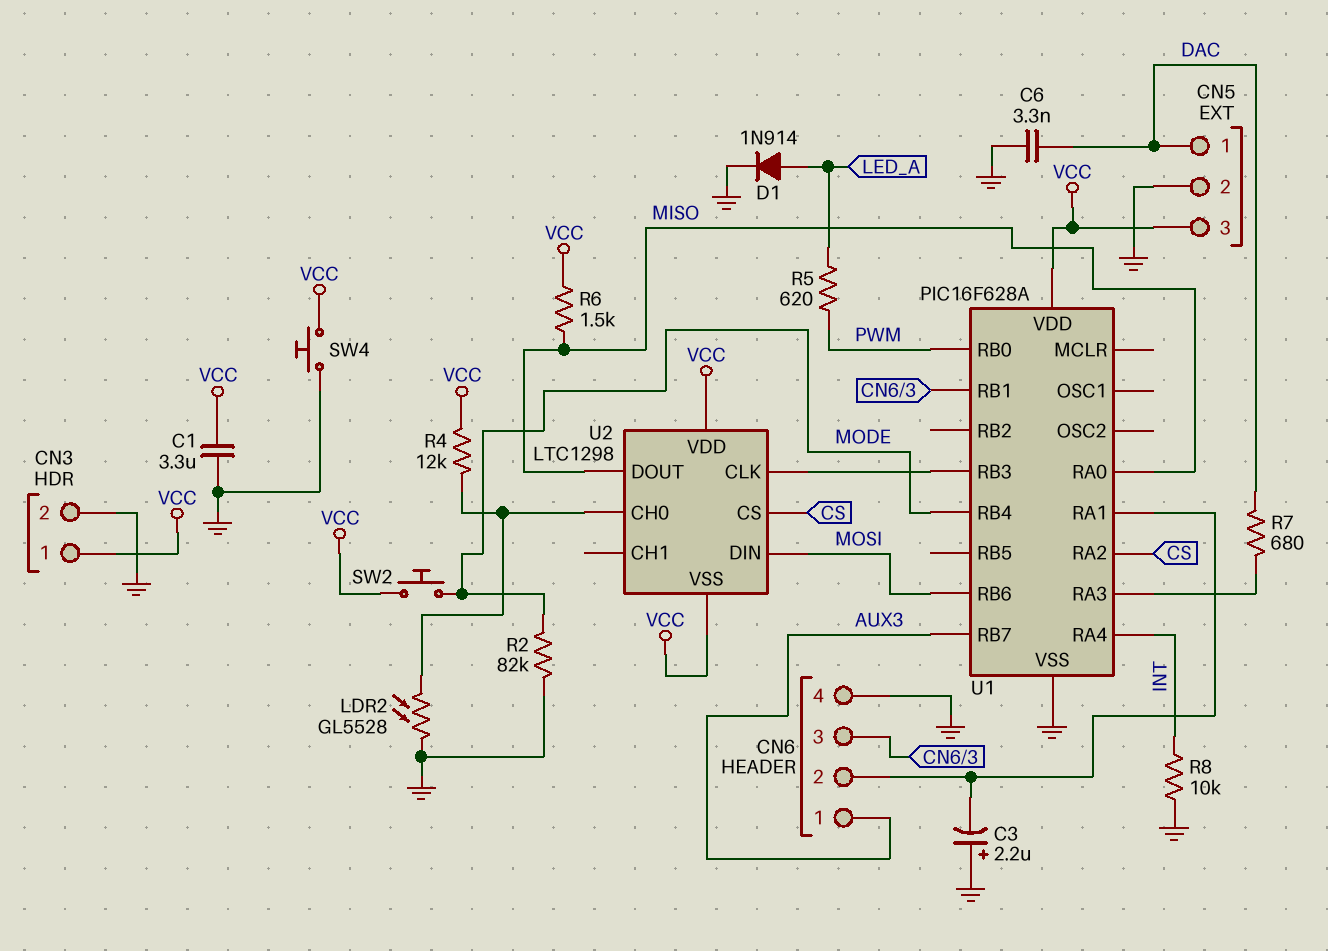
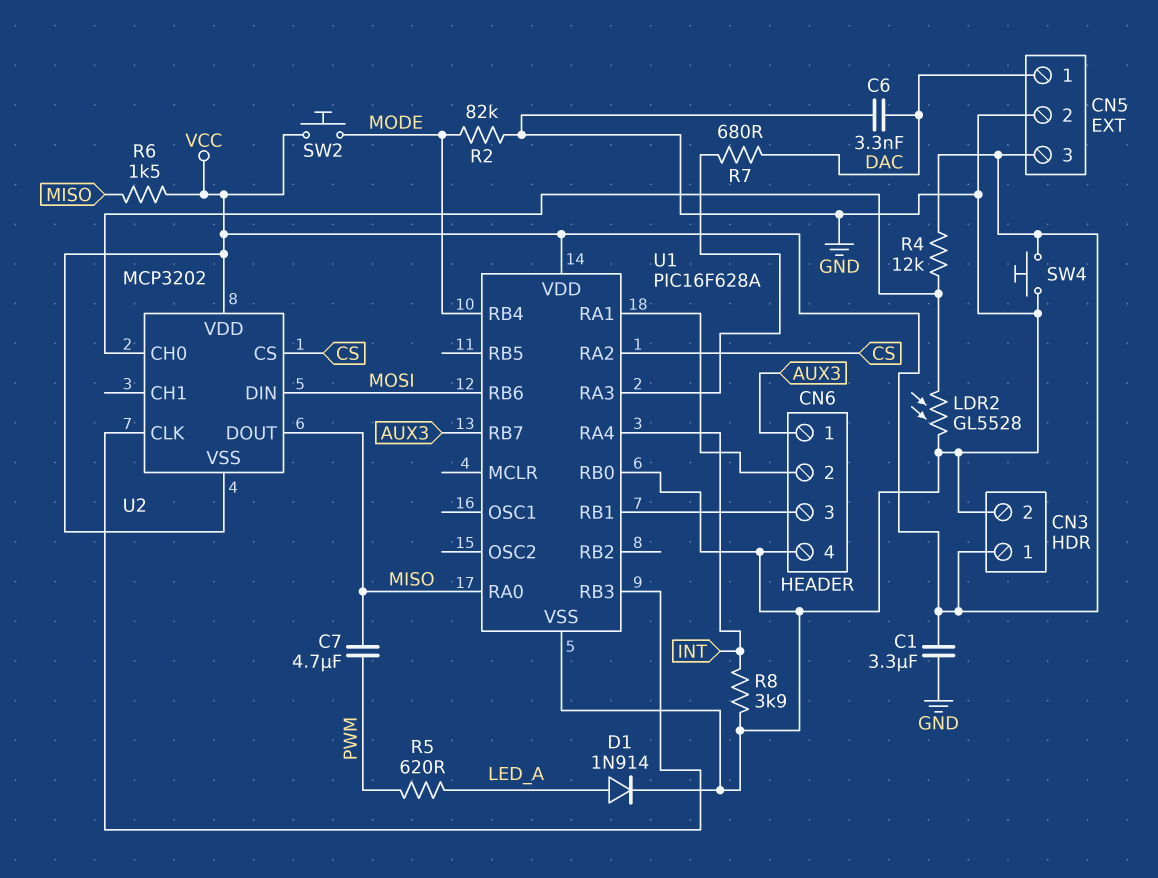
C3: 2.2uF (plus GND, minus CN6/2) -> none
C7: none -> 4.7uF (MISO, PWM)
R8: 10k (GND, INT) -> 3.9k (GND, INT)
U1 pin RB0: PWM -> GND
U2: LTC1298 -> MCP3202

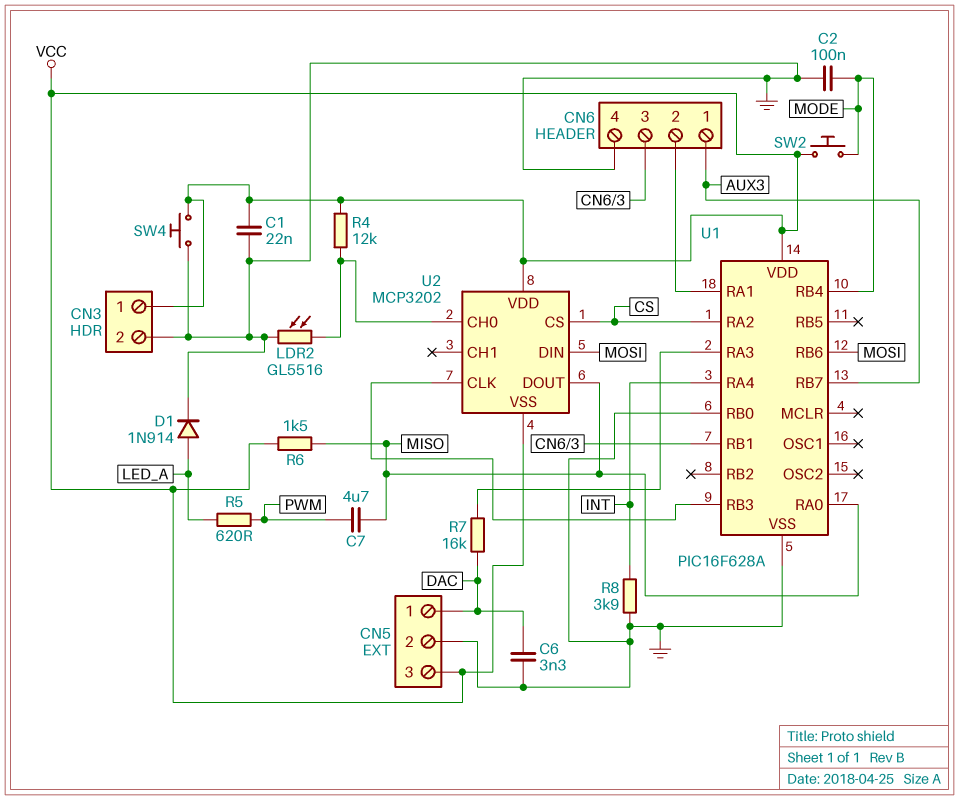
C1: 3.3uF (GND, VCC) -> 22nF (GND, VCC)
C2: none -> 100nF (GND, MODE)
LDR2: GL5528 (GND, U2/CH0) -> GL5516 (GND, U2/CH0)
R2: 82k (GND, MODE) -> none
R7: 680 (DAC, U1/RA3) -> 16k (DAC, U1/RA3)

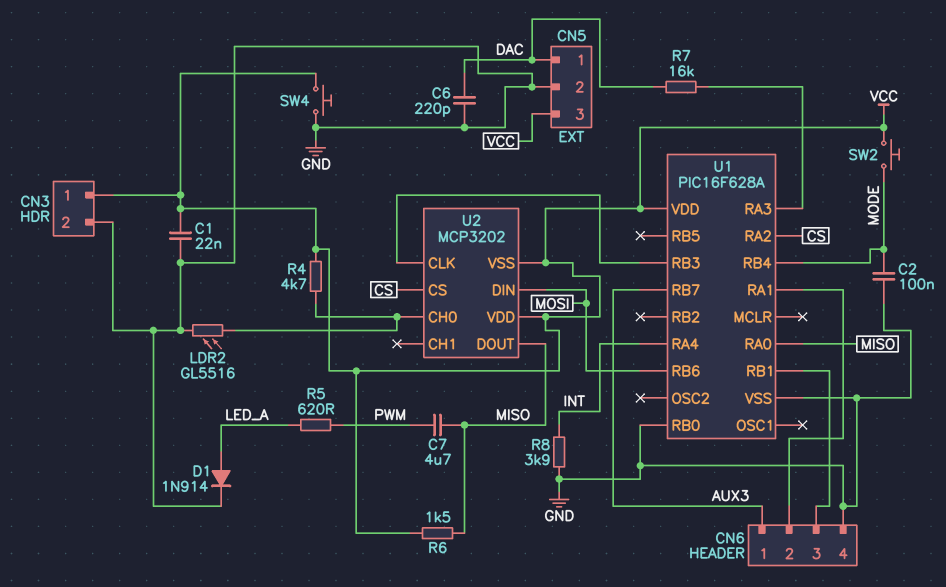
C6: 3.3nF (DAC, GND) -> 220pF (DAC, GND)
R4: 12k (U2/CH0, VCC) -> 4.7k (U2/CH0, VCC)

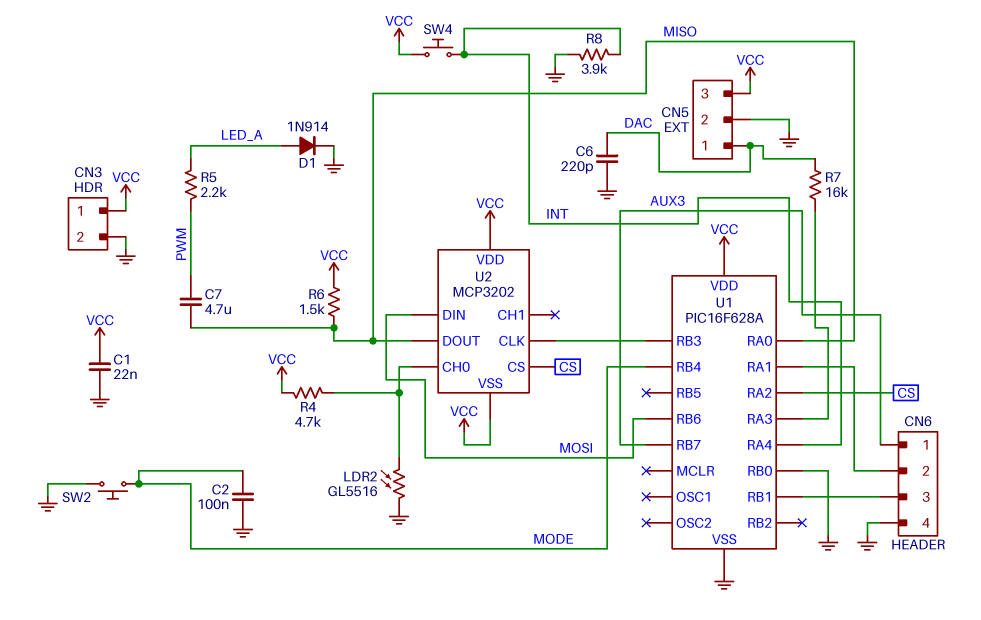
R5: 620 (LED_A, PWM) -> 2.2k (LED_A, PWM)
SW2: button (MODE, VCC) -> button (GND, MODE)
SW4: button (GND, VCC) -> button (INT, VCC)

